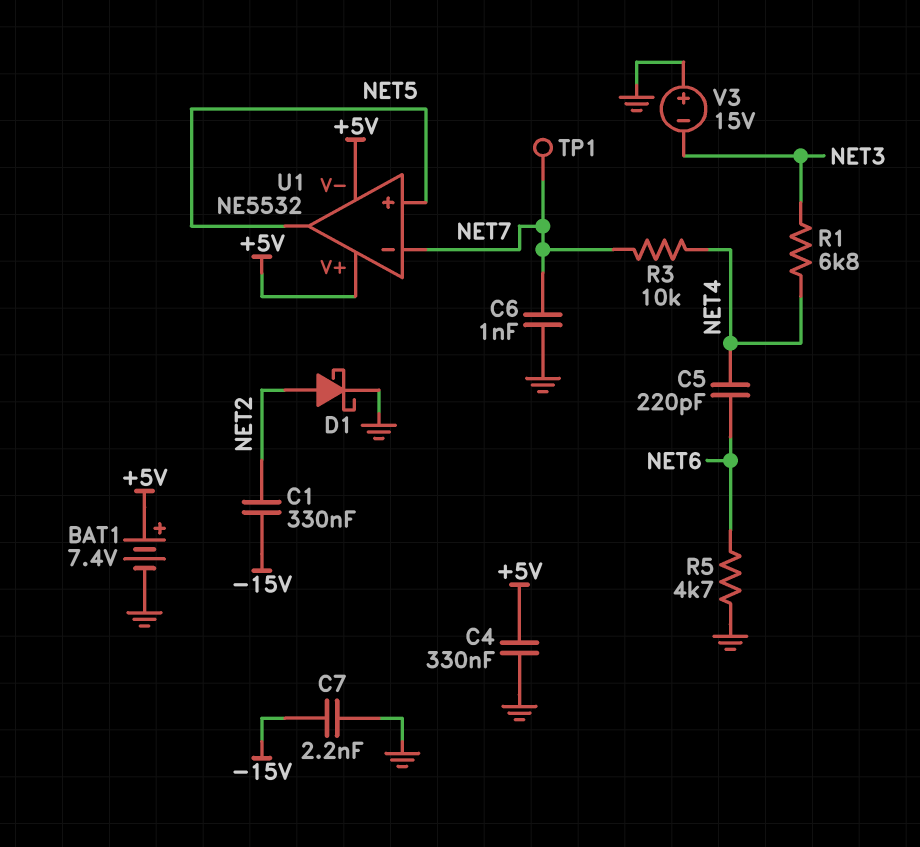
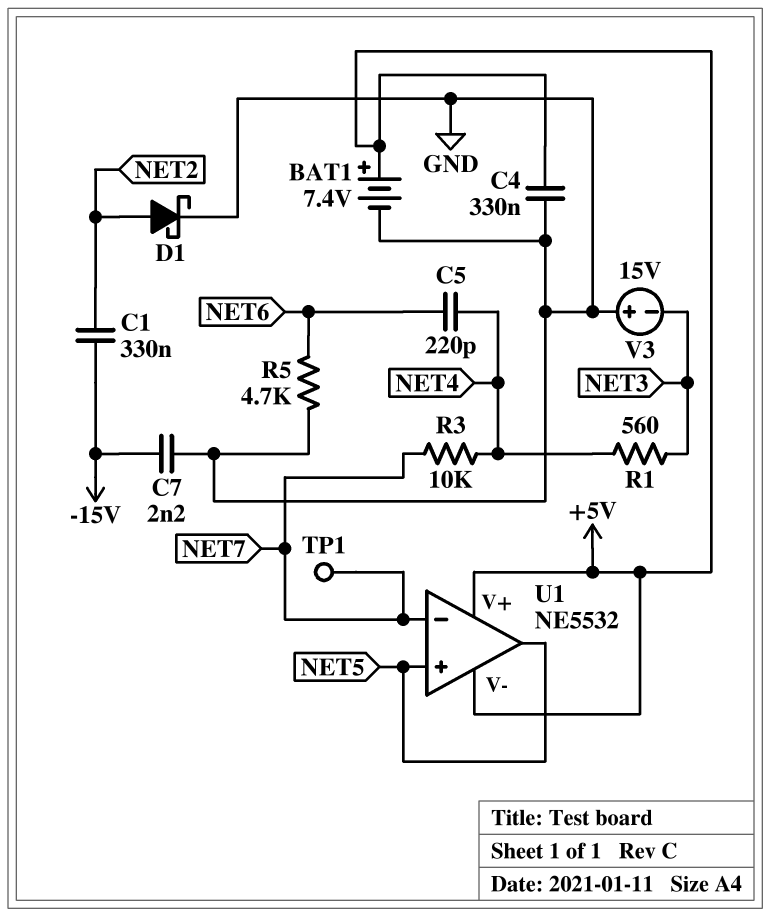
C6: 1nF (GND, NET7) -> none
R1: 6.8k (NET3, NET4) -> 560 (NET3, NET4)

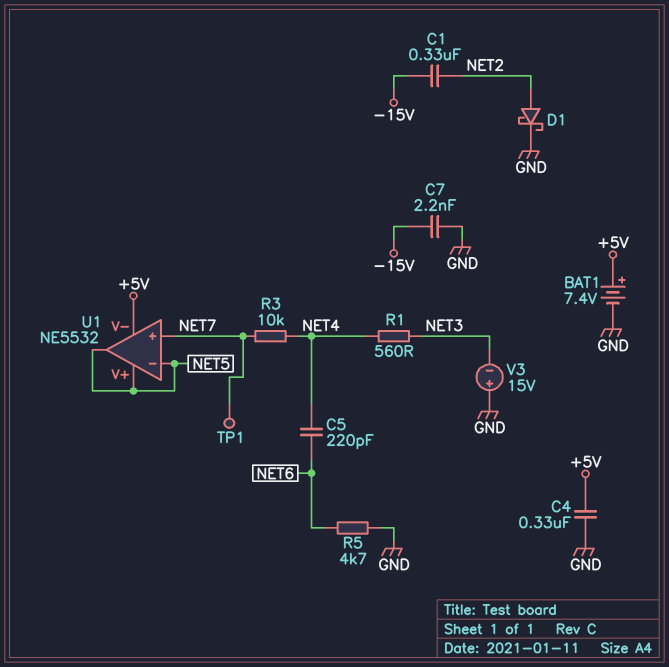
U1 pin V+: +5V -> NET5
U1 pin in+: NET5 -> NET7
U1 pin in-: NET7 -> NET5

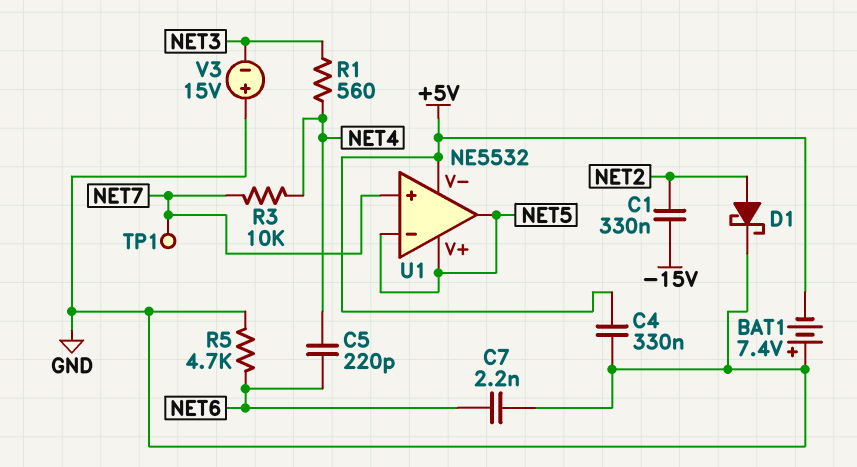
BAT1: 7.4V (plus +5V, minus GND) -> 7.4V (plus GND, minus +5V)
C7: 2.2nF (-15V, GND) -> 2.2nF (GND, NET6)

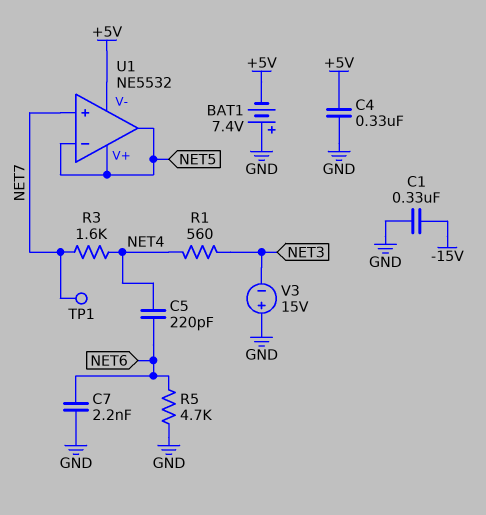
C1: 330nF (-15V, NET2) -> 330nF (-15V, GND)
D1: schottky (A NET2, K GND) -> none
R3: 10k (NET4, NET7) -> 1.6k (NET4, NET7)

